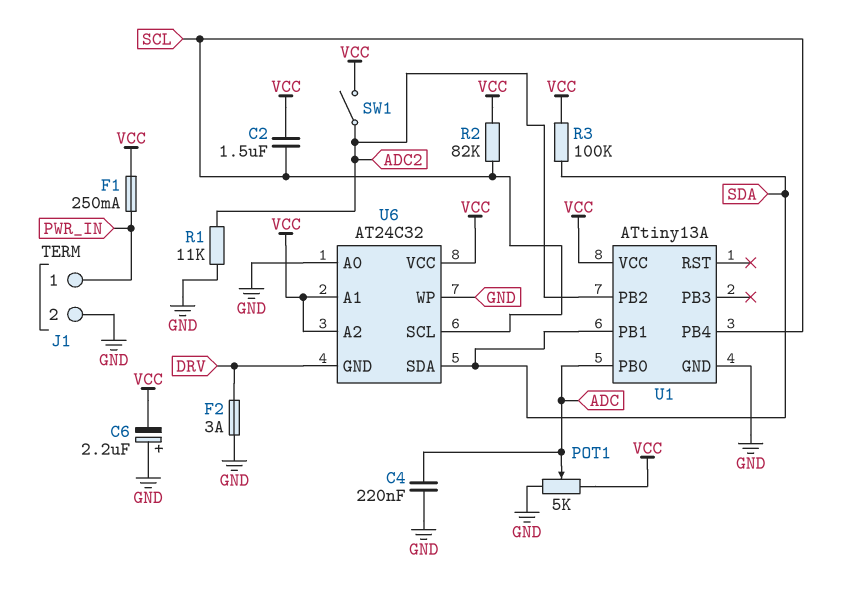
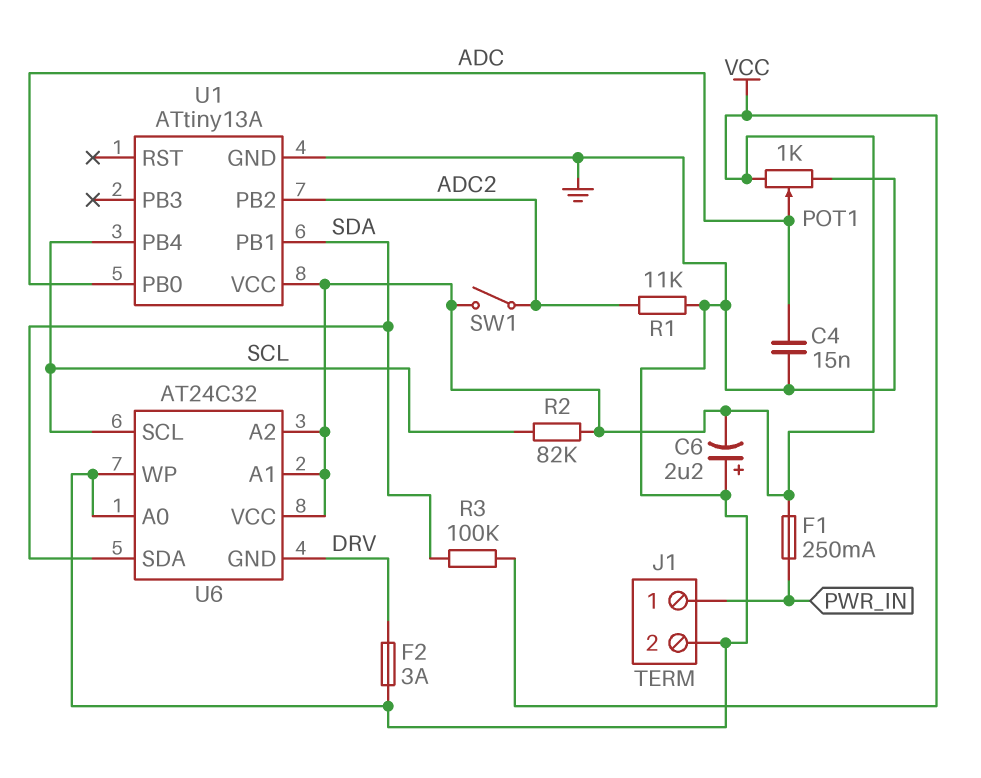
C2: 1.5uF (SCL, VCC) -> none
C4: 220nF (ADC, GND) -> 15nF (ADC, GND)
POT1: 5k (GND, VCC, wiper ADC) -> 1k (GND, VCC, wiper ADC)

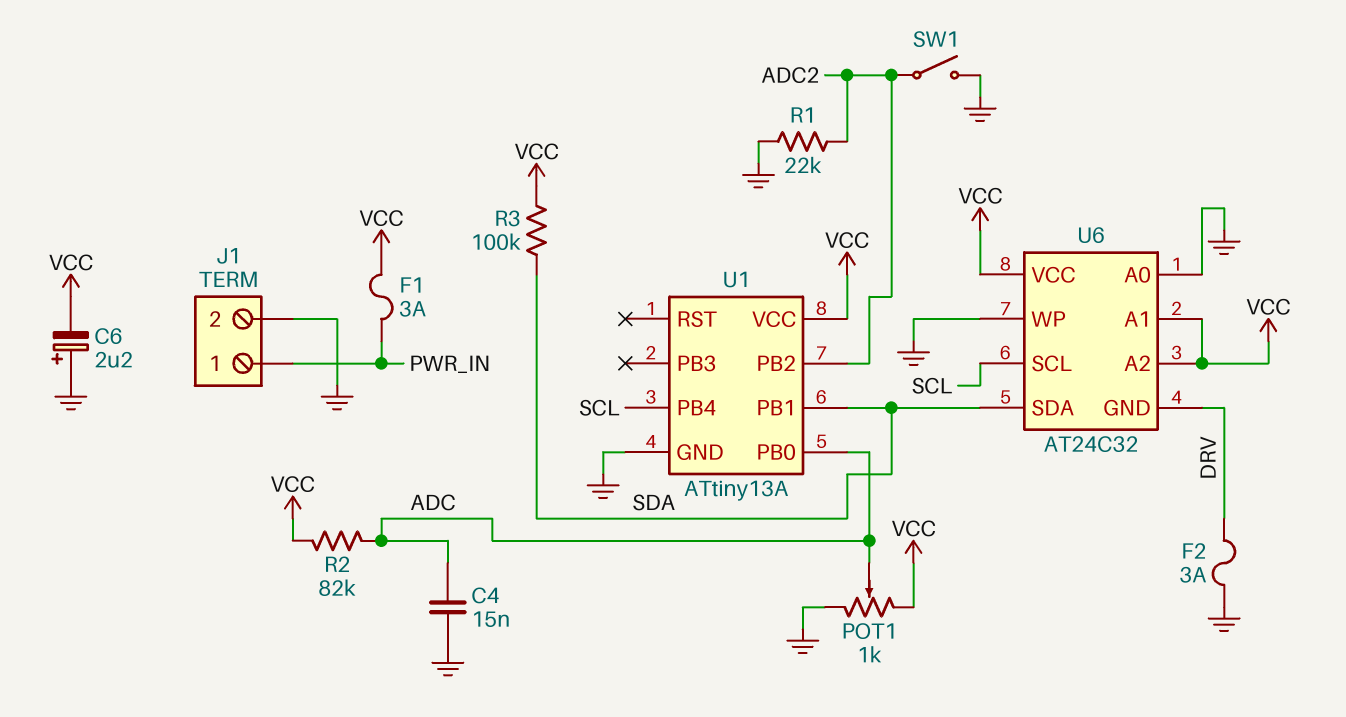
F1: 250mA (PWR_IN, VCC) -> 3A (PWR_IN, VCC)
R1: 11k (ADC2, GND) -> 22k (ADC2, GND)
R2: 82k (SCL, VCC) -> 82k (ADC, VCC)
SW1: switch (ADC2, VCC) -> switch (ADC2, GND)

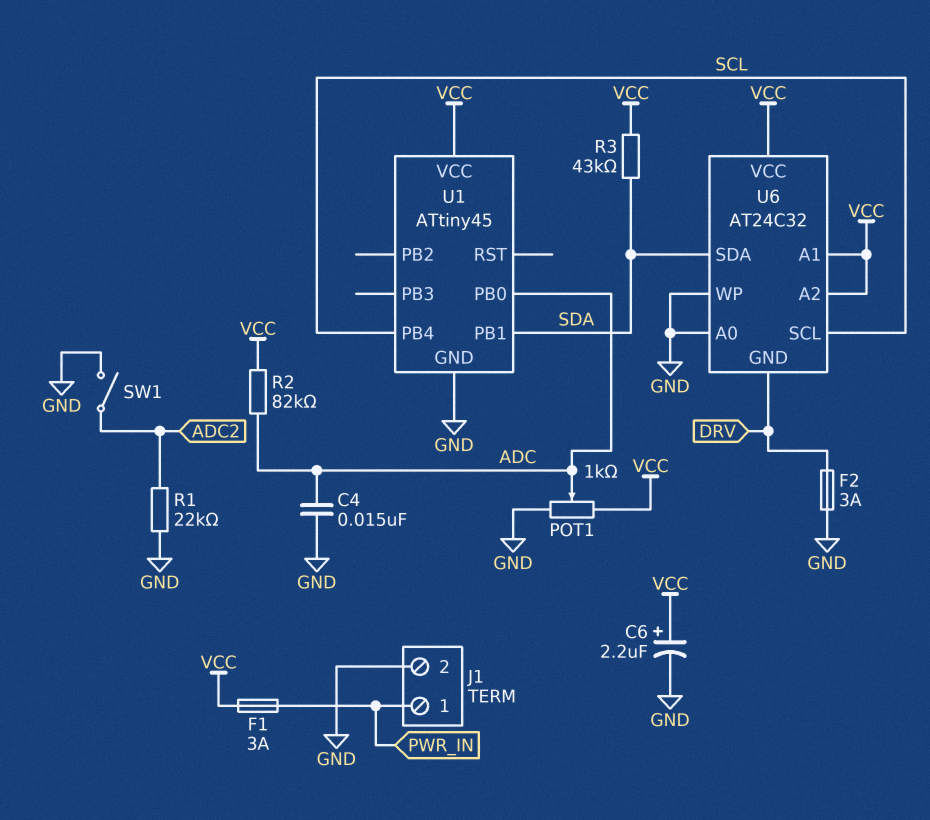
C6: 2.2uF (plus GND, minus VCC) -> 2.2uF (plus VCC, minus GND)
R3: 100k (SDA, VCC) -> 43k (SDA, VCC)
U1: ATtiny13A -> ATtiny45
U1 pin PB2: ADC2 -> none

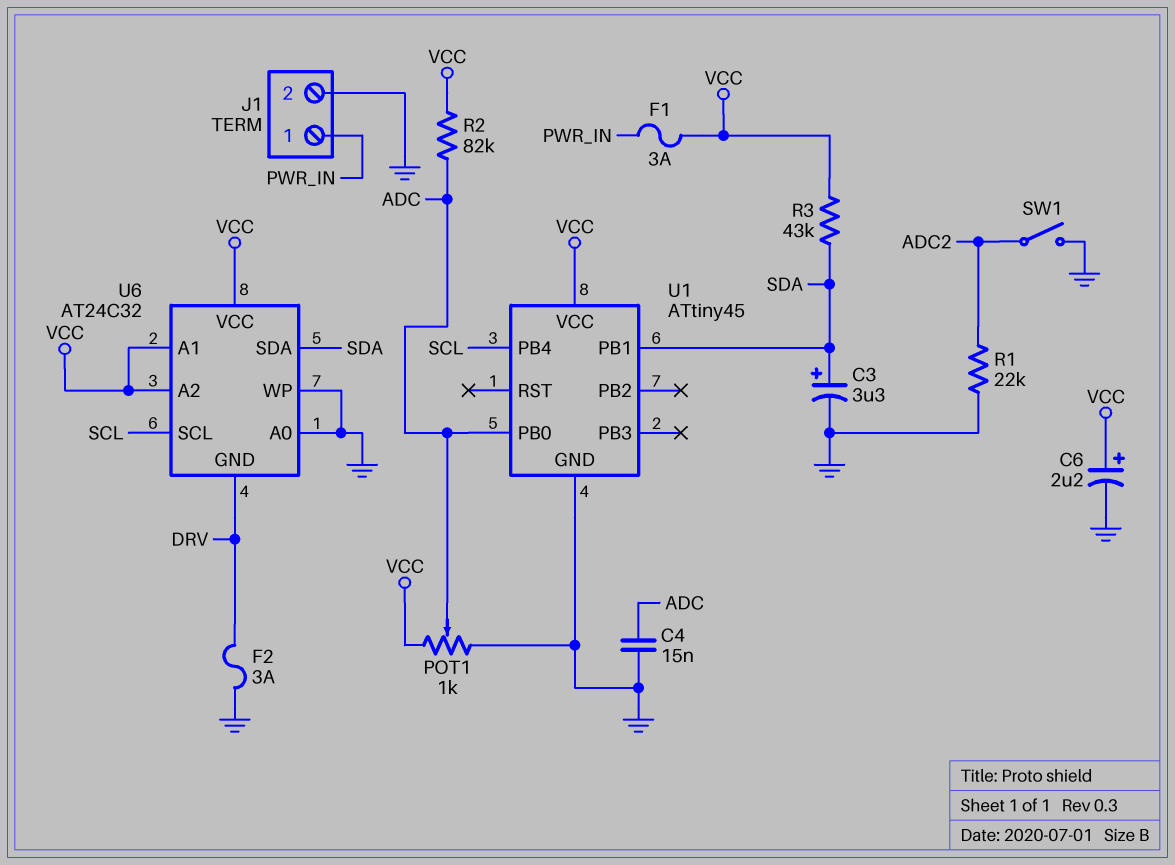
C3: none -> 3.3uF (plus SDA, minus GND)

